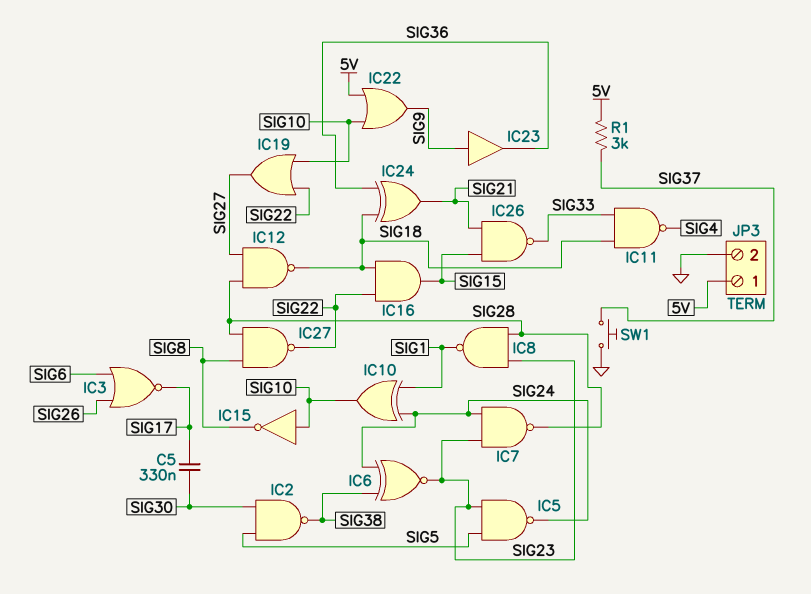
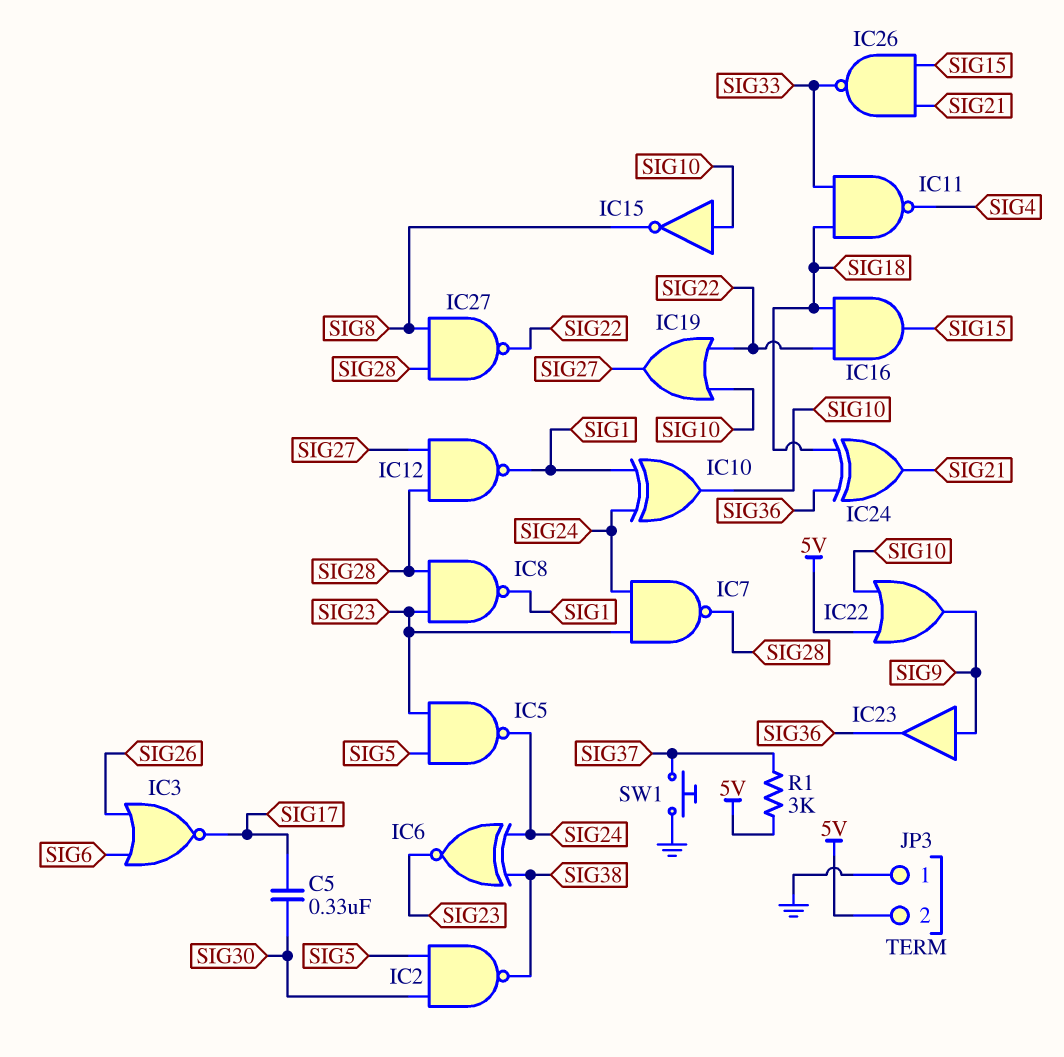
IC12: NAND (in SIG27, in SIG28, out SIG18) -> NAND (in SIG27, in SIG28, out SIG1)
JP3 pin 1: 5V -> GND
JP3 pin 2: GND -> 5V

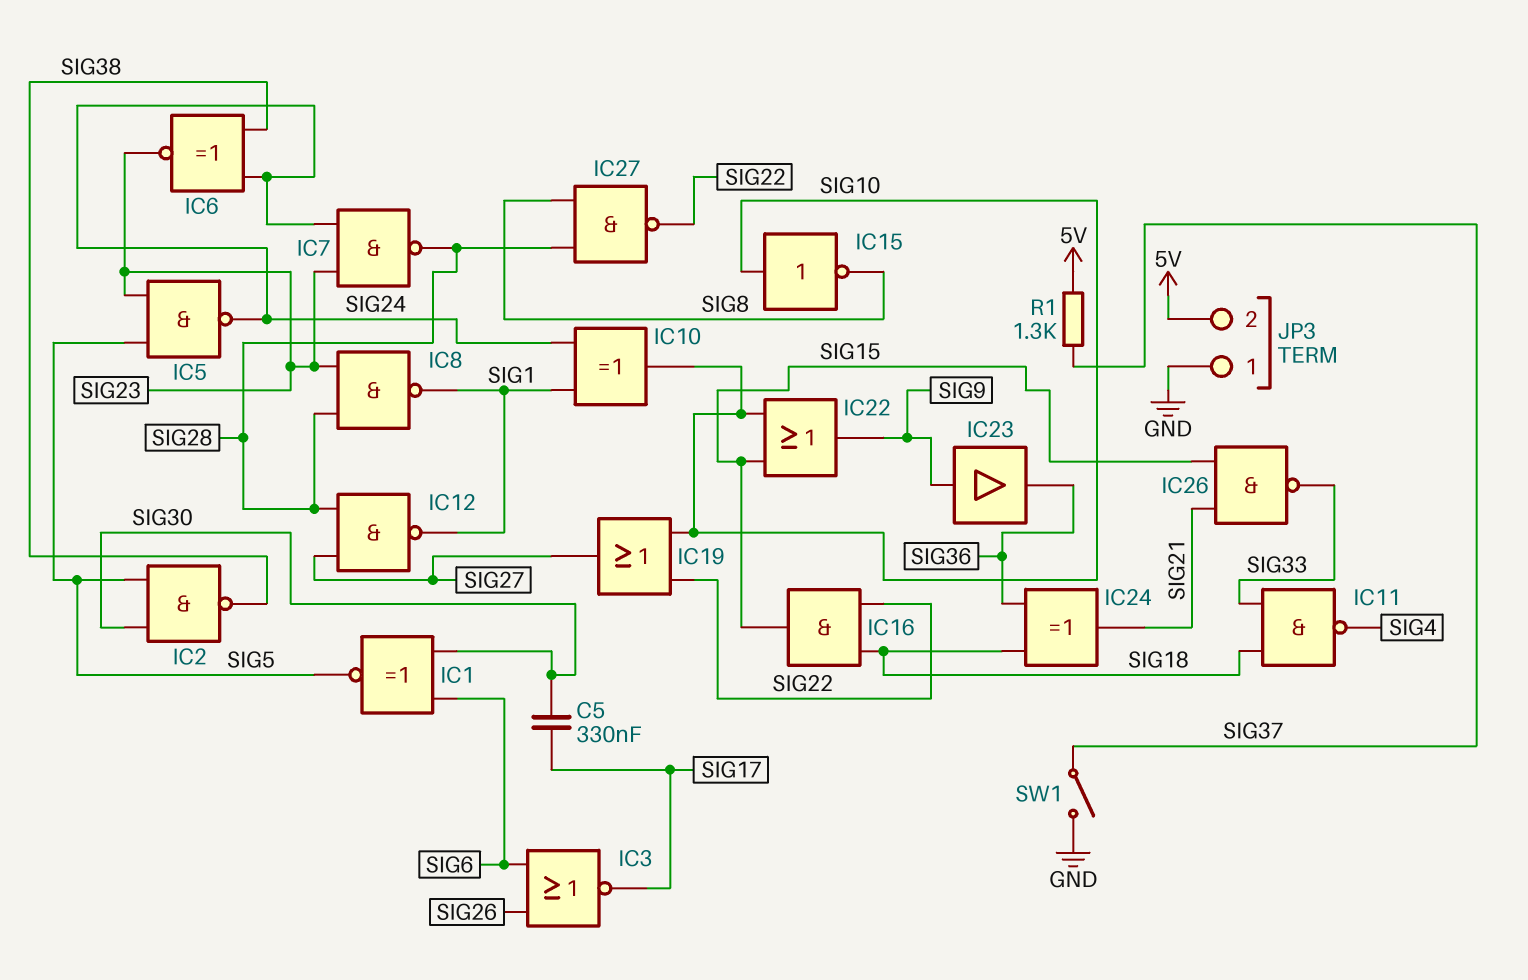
IC1: none -> XNOR (in SIG6, in SIG30, out SIG5)
IC22: OR (in 5V, in SIG10, out SIG9) -> OR (in SIG10, in SIG15, out SIG9)
R1: 3k (5V, SIG37) -> 1.3k (5V, SIG37)
SW1: button (GND, SIG37) -> switch (GND, SIG37)

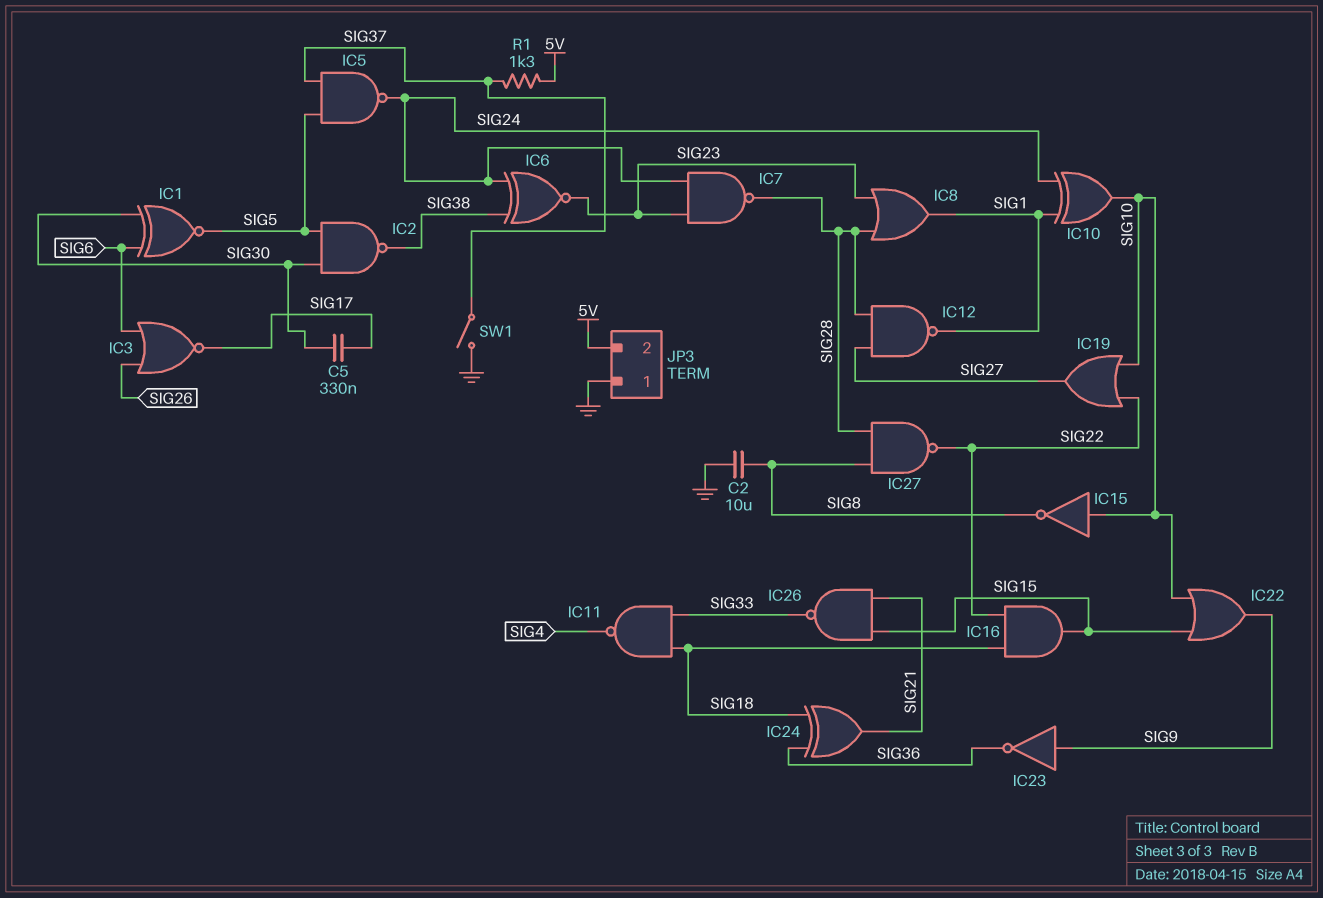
C2: none -> 10uF (GND, SIG8)
IC5: NAND (in SIG5, in SIG23, out SIG24) -> NAND (in SIG5, in SIG37, out SIG24)
IC8: NAND (in SIG23, in SIG28, out SIG1) -> OR (in SIG23, in SIG28, out SIG1)
IC23: buffer (in SIG9, out SIG36) -> NOT (in SIG9, out SIG36)

